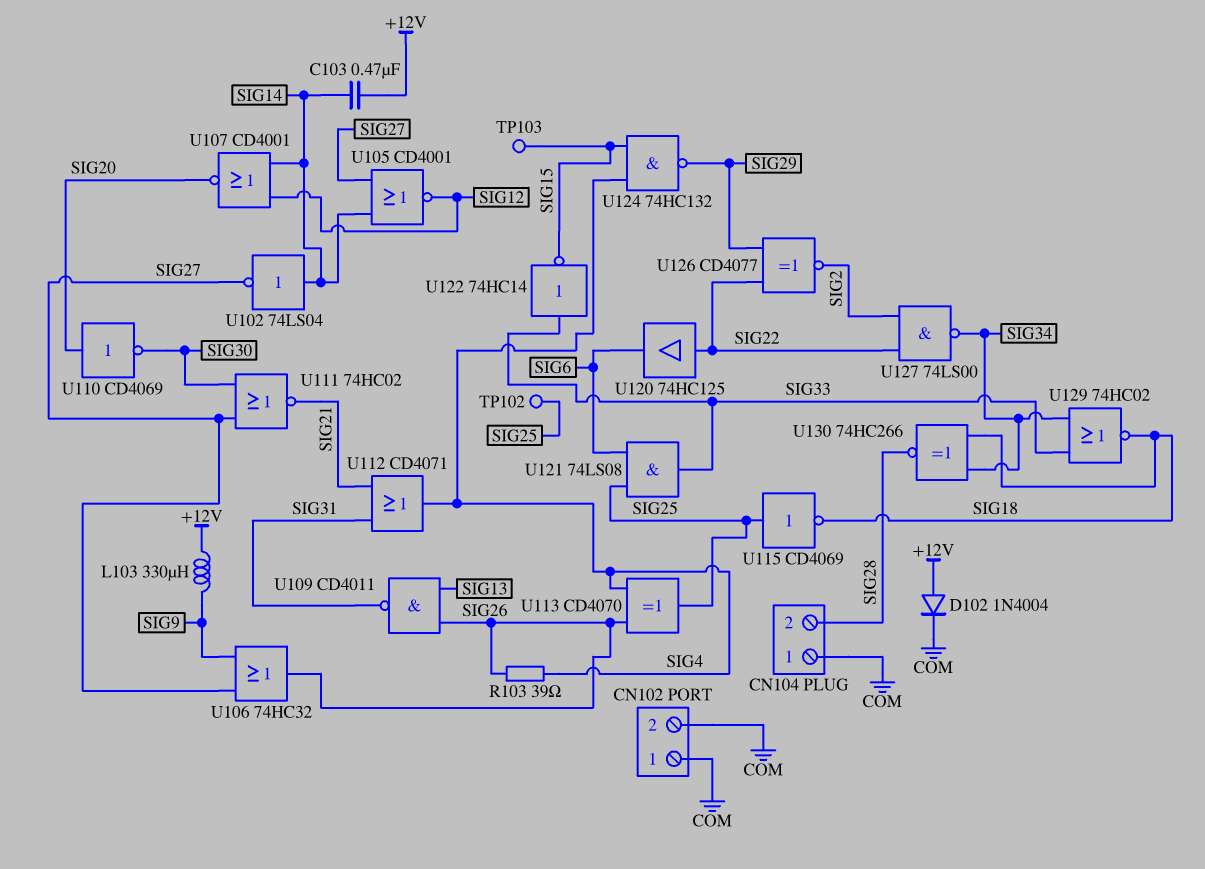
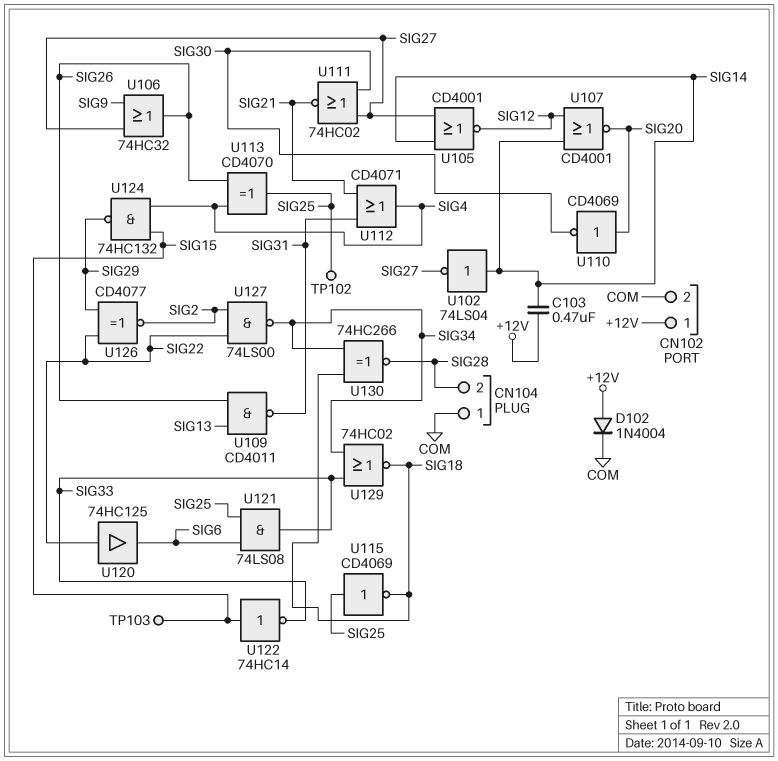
CN102 pin 1: COM -> +12V
L103: 330uH (+12V, SIG9) -> none
R103: 39 (SIG4, SIG26) -> none
U122: NOT 74HC14 (in SIG33, out SIG15) -> NOT 74HC14 (in SIG15, out SIG33)

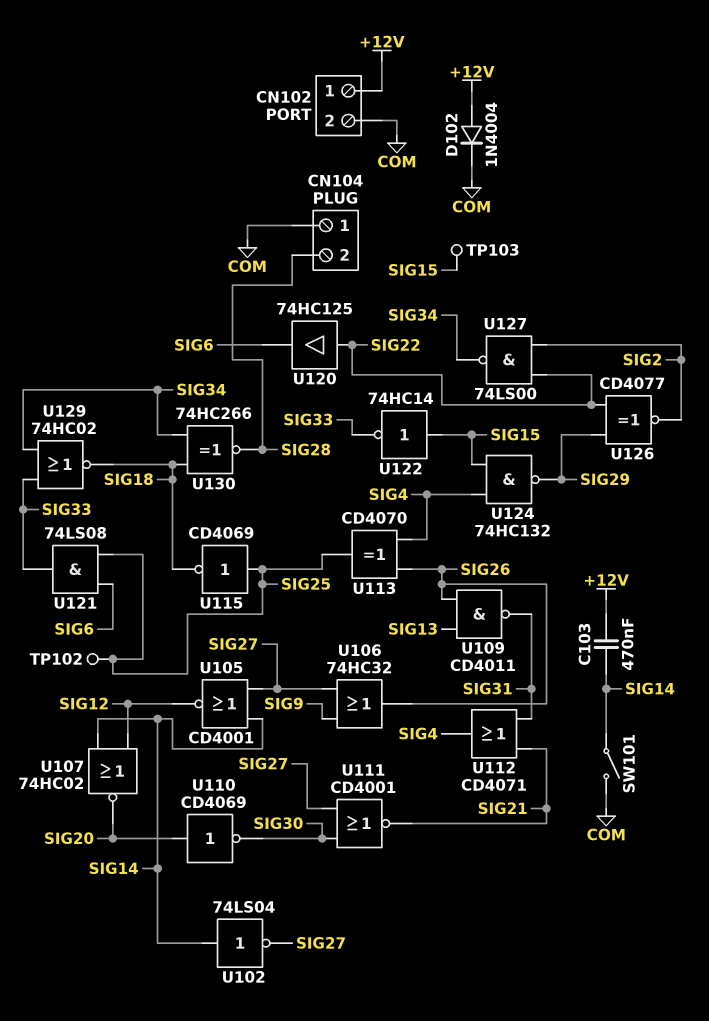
SW101: none -> switch (COM, SIG14)
U107: NOR CD4001 (in SIG12, in SIG14, out SIG20) -> NOR 74HC02 (in SIG12, in SIG14, out SIG20)
U111: NOR 74HC02 (in SIG27, in SIG30, out SIG21) -> NOR CD4001 (in SIG27, in SIG30, out SIG21)

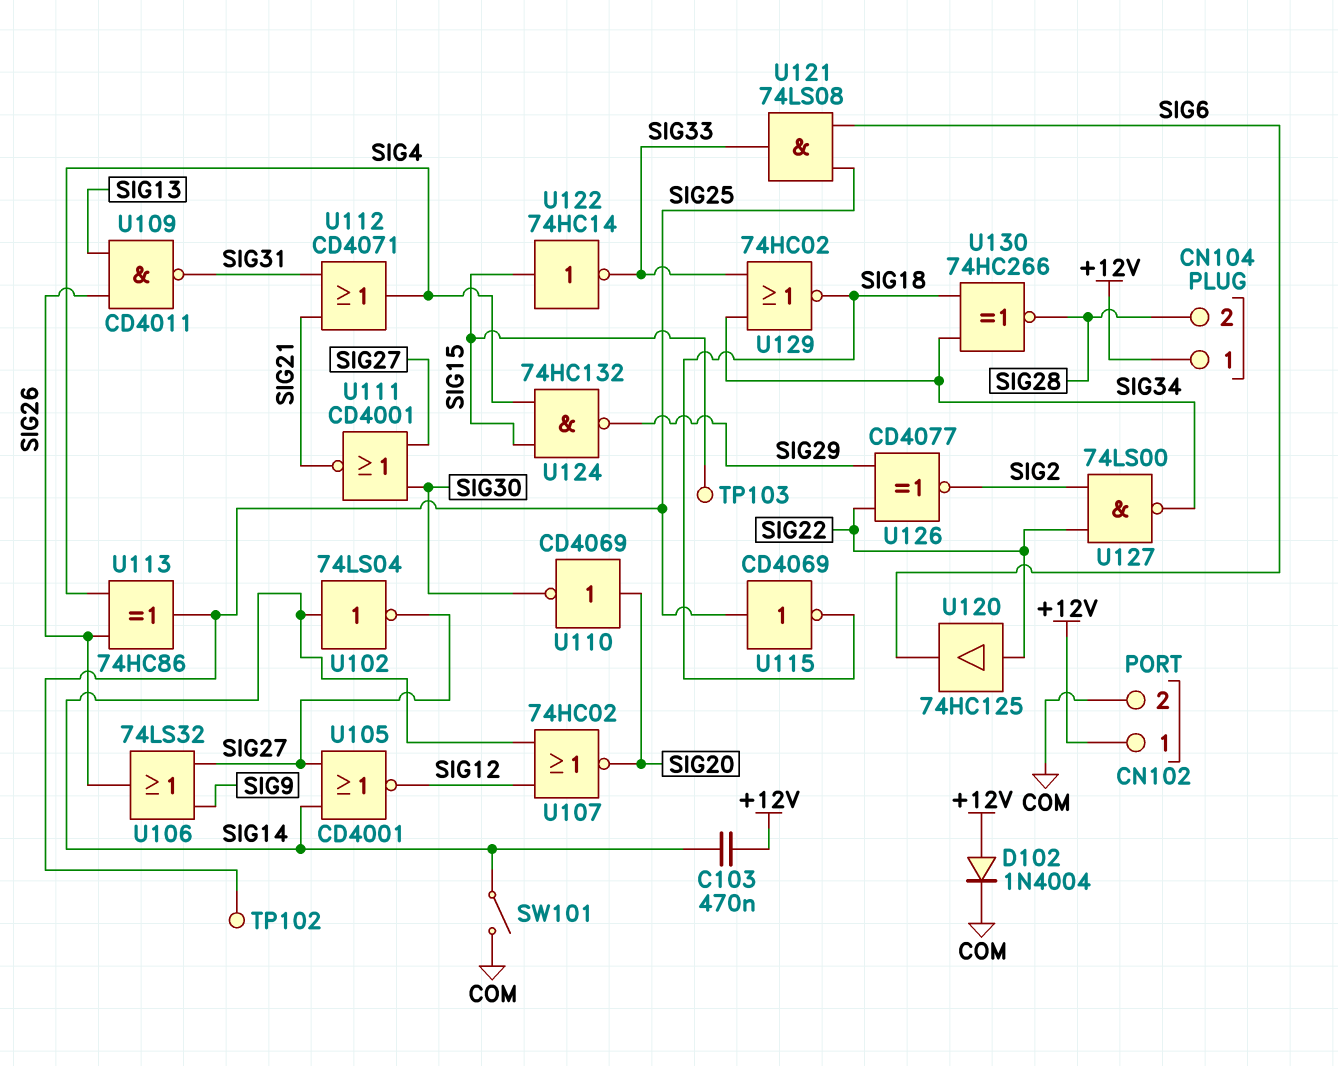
CN104 pin 1: COM -> +12V
U106: OR 74HC32 (in SIG9, in SIG27, out SIG26) -> OR 74LS32 (in SIG9, in SIG27, out SIG26)
U113: XOR CD4070 (in SIG4, in SIG26, out SIG25) -> XOR 74HC86 (in SIG4, in SIG26, out SIG25)

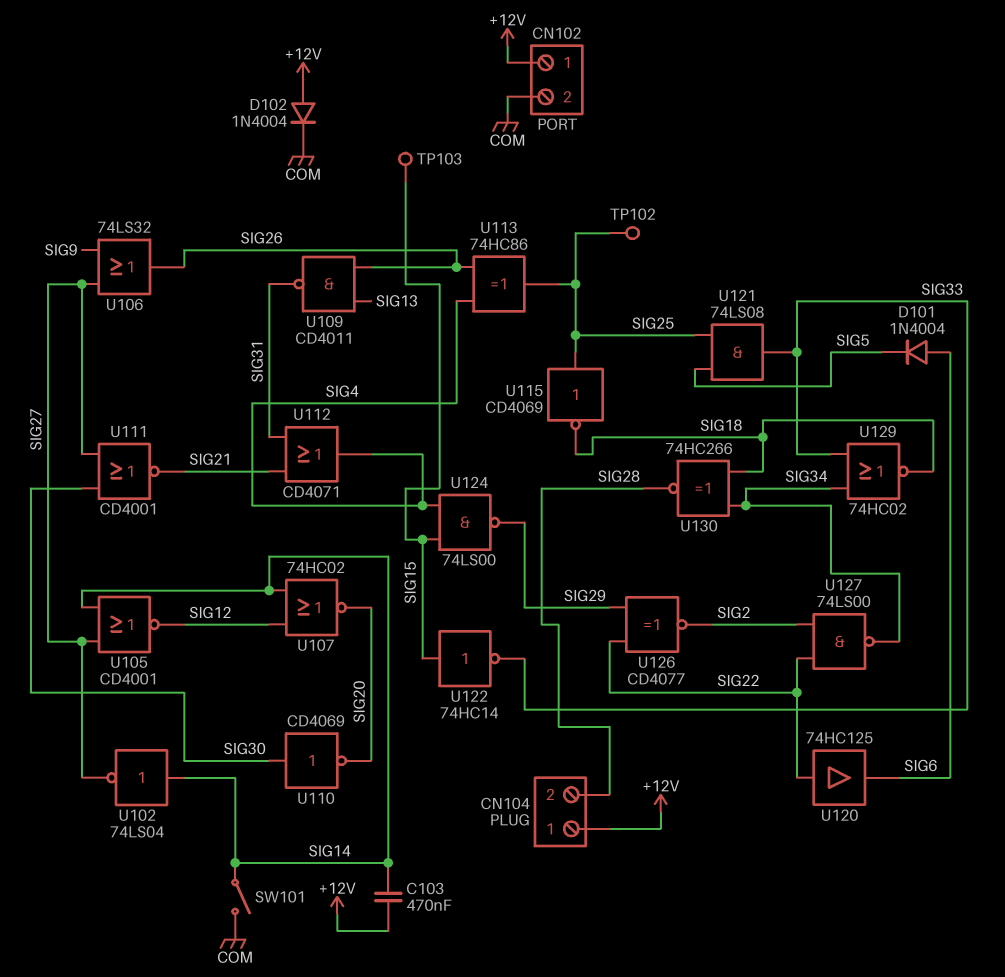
D101: none -> diode 1N4004 (A SIG6, K SIG5)
U110: NOT CD4069 (in SIG20, out SIG30) -> NOT CD4069 (in SIG30, out SIG20)
U121: AND 74LS08 (in SIG6, in SIG25, out SIG33) -> AND 74LS08 (in SIG5, in SIG25, out SIG33)
U124: NAND 74HC132 (in SIG4, in SIG15, out SIG29) -> NAND 74LS00 (in SIG4, in SIG15, out SIG29)

